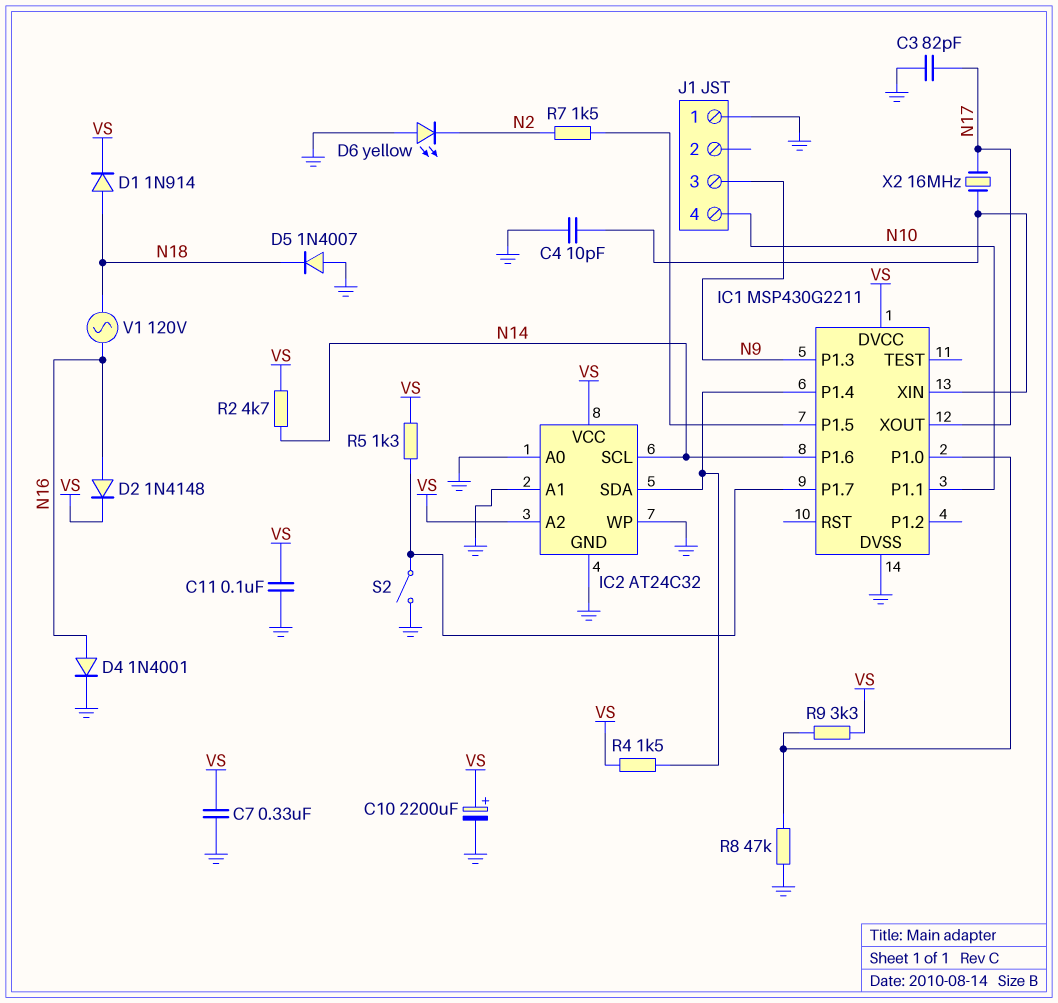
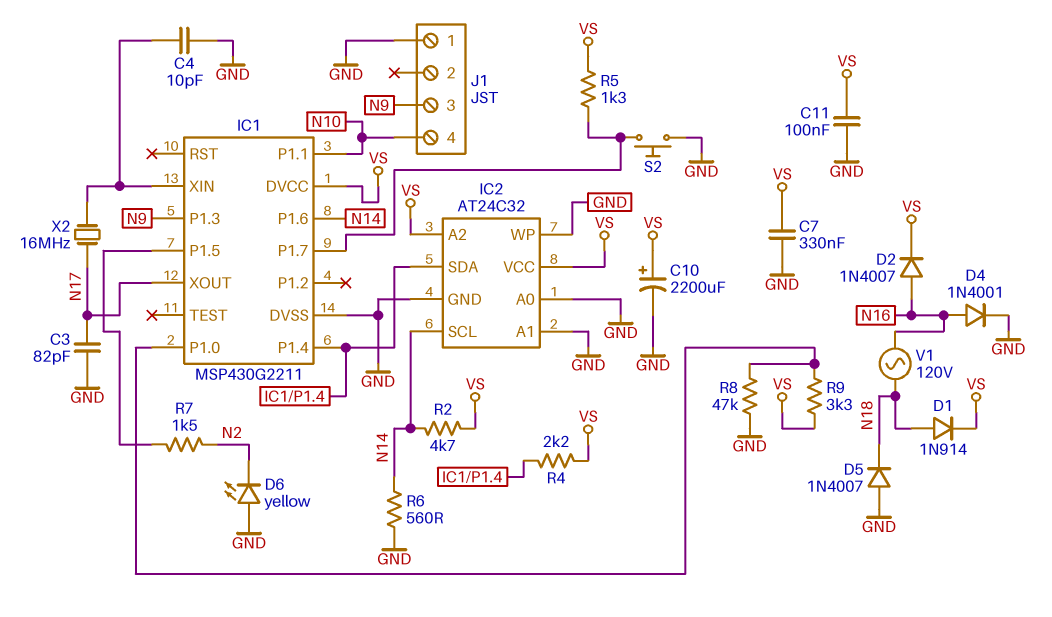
D2: diode 1N4148 (A N16, K VS) -> diode 1N4007 (A N16, K VS)
R4: 1.5k (IC1/P1.4, VS) -> 2.2k (IC1/P1.4, VS)
R6: none -> 560 (GND, N14)
S2: switch (GND, IC1/P1.7) -> button (GND, IC1/P1.7)

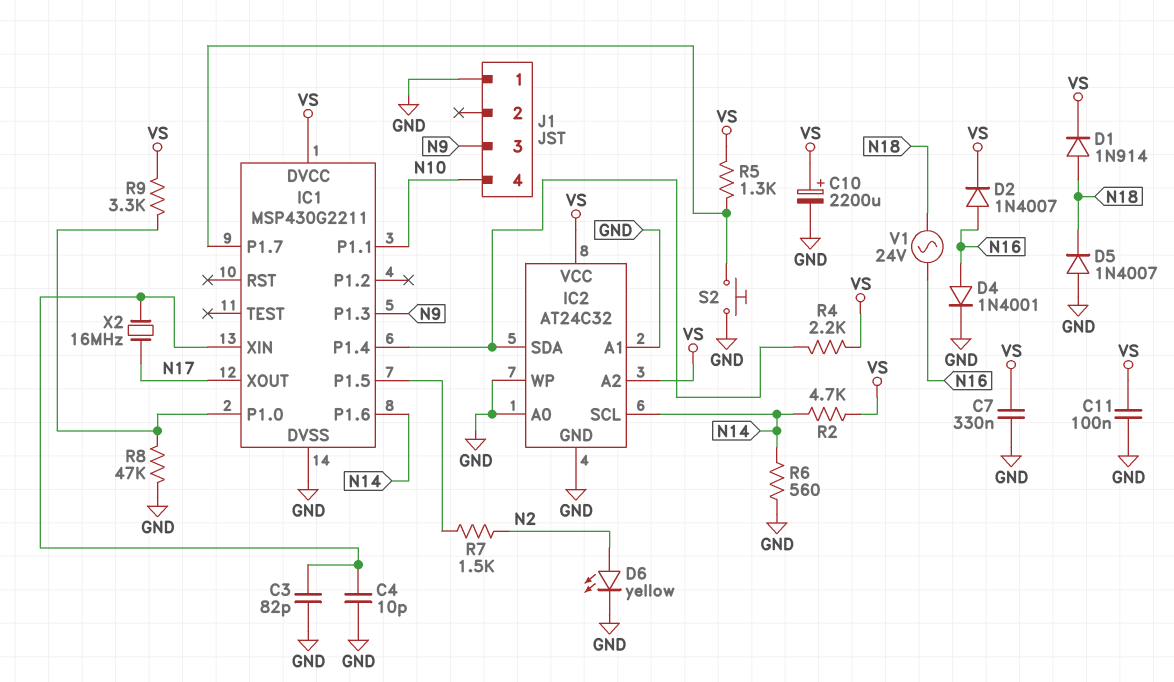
C3: 82pF (GND, N17) -> 82pF (GND, IC1/XIN)
D6: LED yellow (A GND, K N2) -> LED yellow (A N2, K GND)
V1: AC 120V (N16, N18) -> AC 24V (N16, N18)

